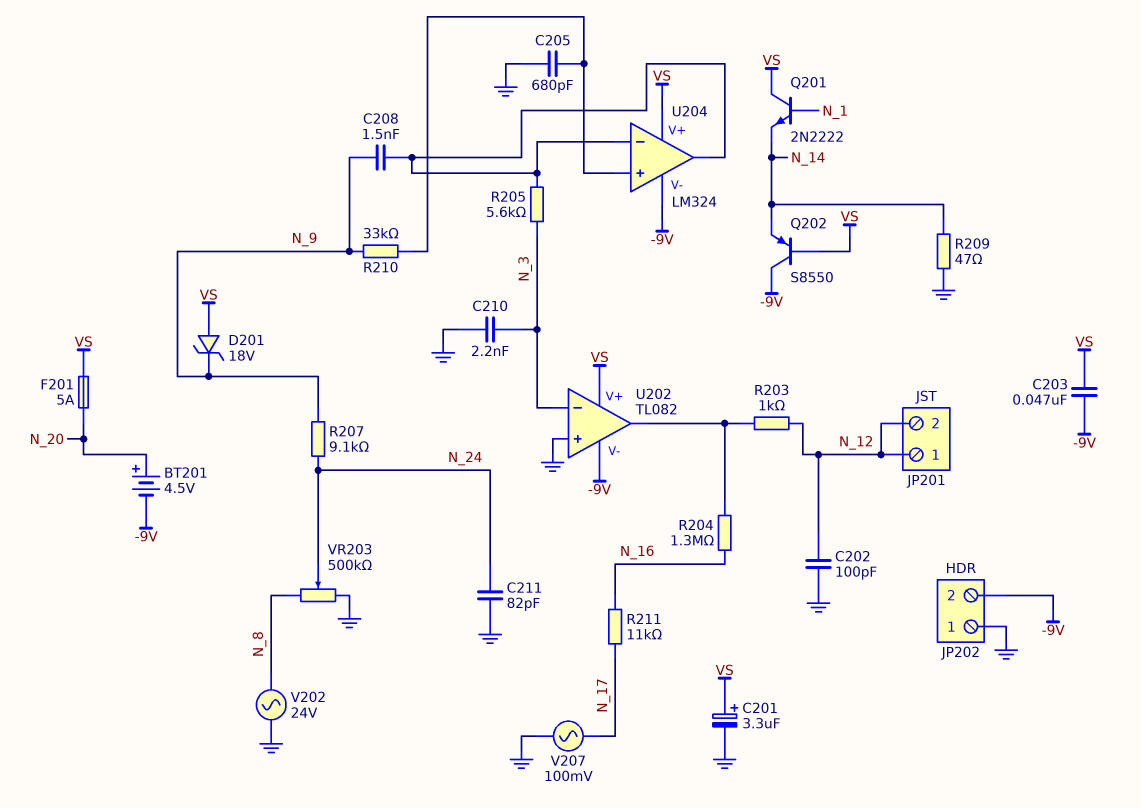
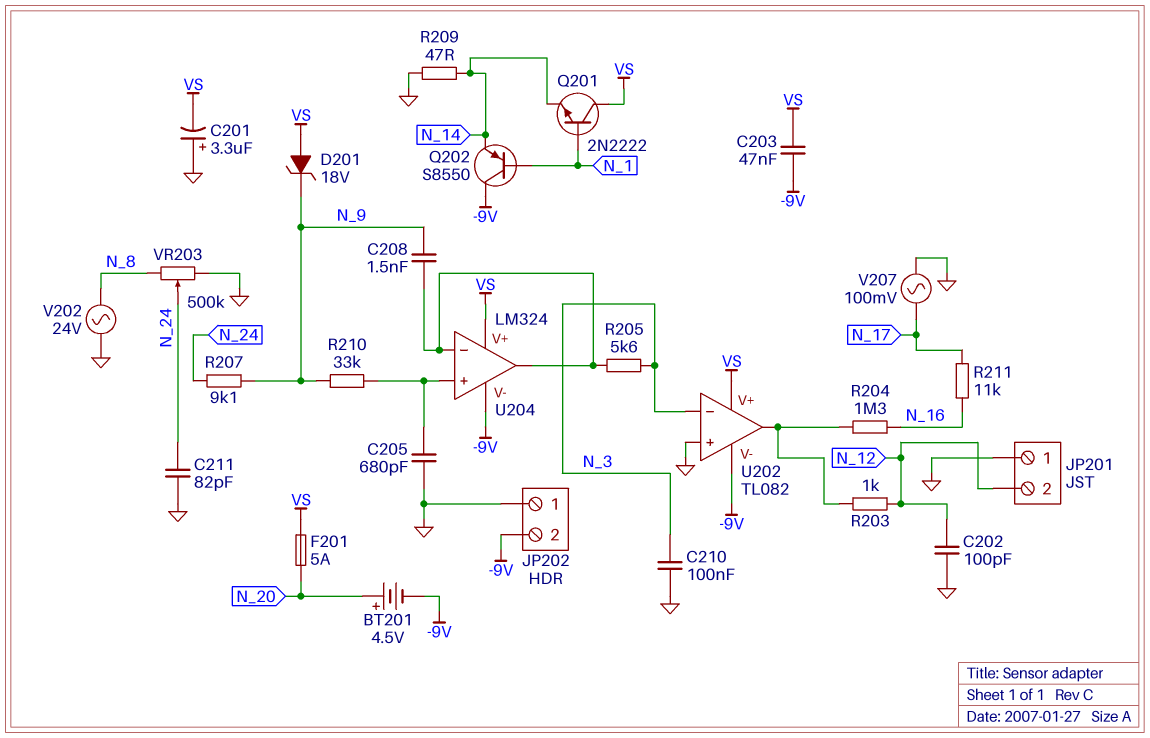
C201: 3.3uF (plus VS, minus GND) -> 3.3uF (plus GND, minus VS)
C210: 2.2nF (GND, N_3) -> 100nF (GND, N_3)
JP201 pin 1: N_12 -> GND
Q202: PNP S8550 (B VS, C -9V, E N_14) -> PNP S8550 (B N_1, C -9V, E N_14)

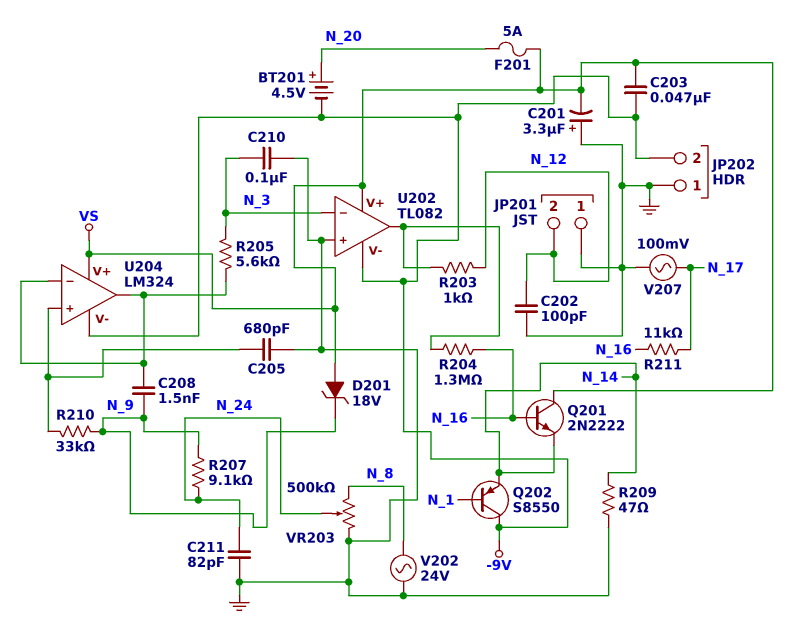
Q201: NPN 2N2222 (B N_1, C VS, E N_14) -> NPN 2N2222 (B N_16, C VS, E N_14)

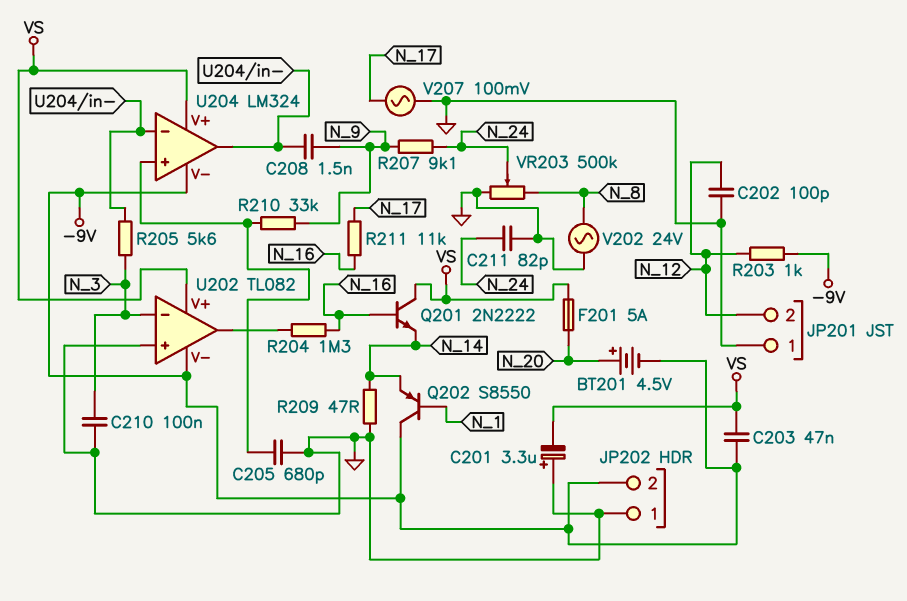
D201: zener 18V (A VS, K N_9) -> none
R203: 1k (N_12, U202/out) -> 1k (-9V, N_12)

